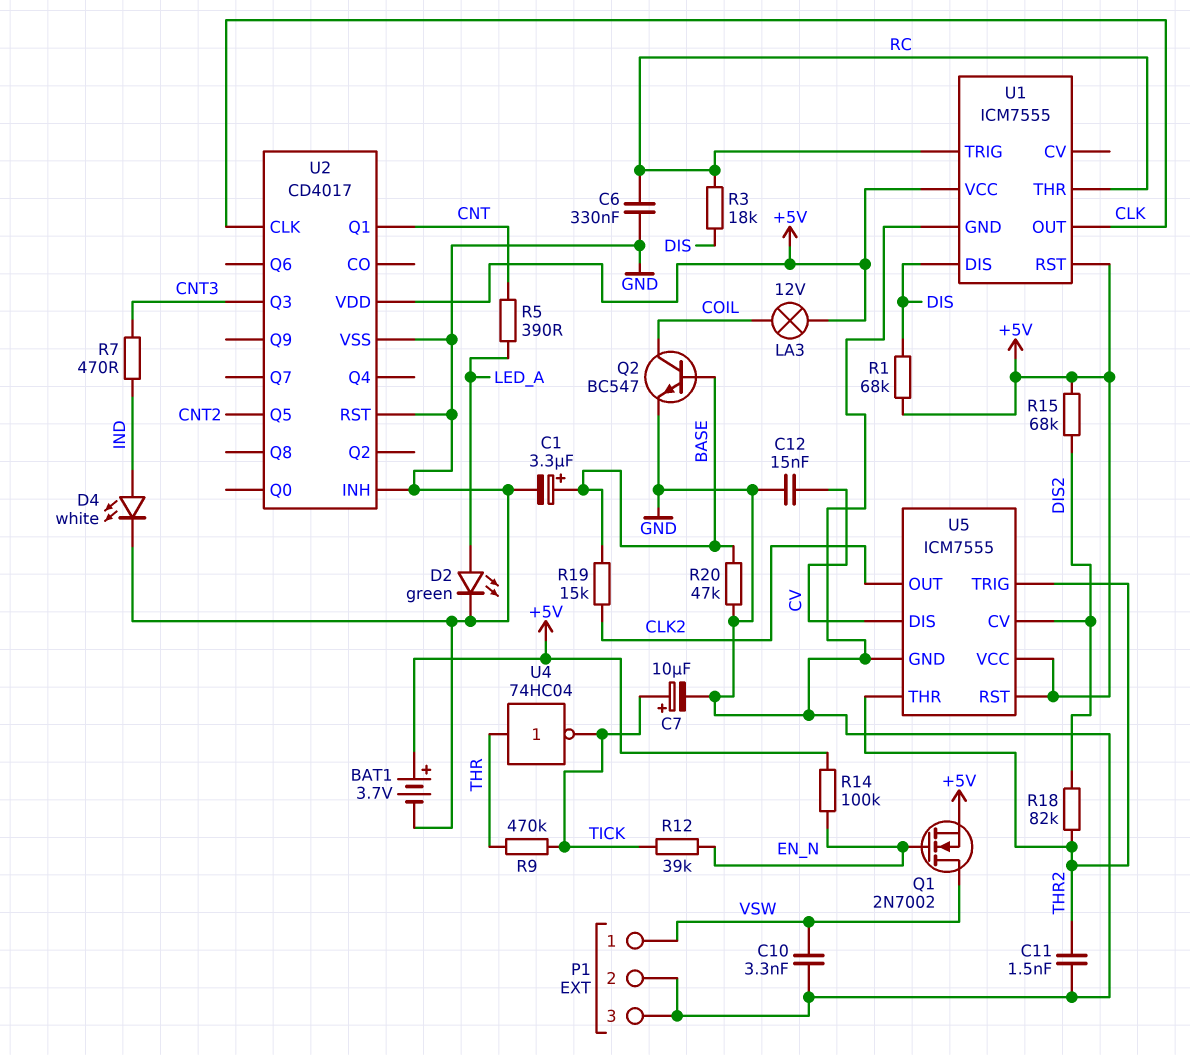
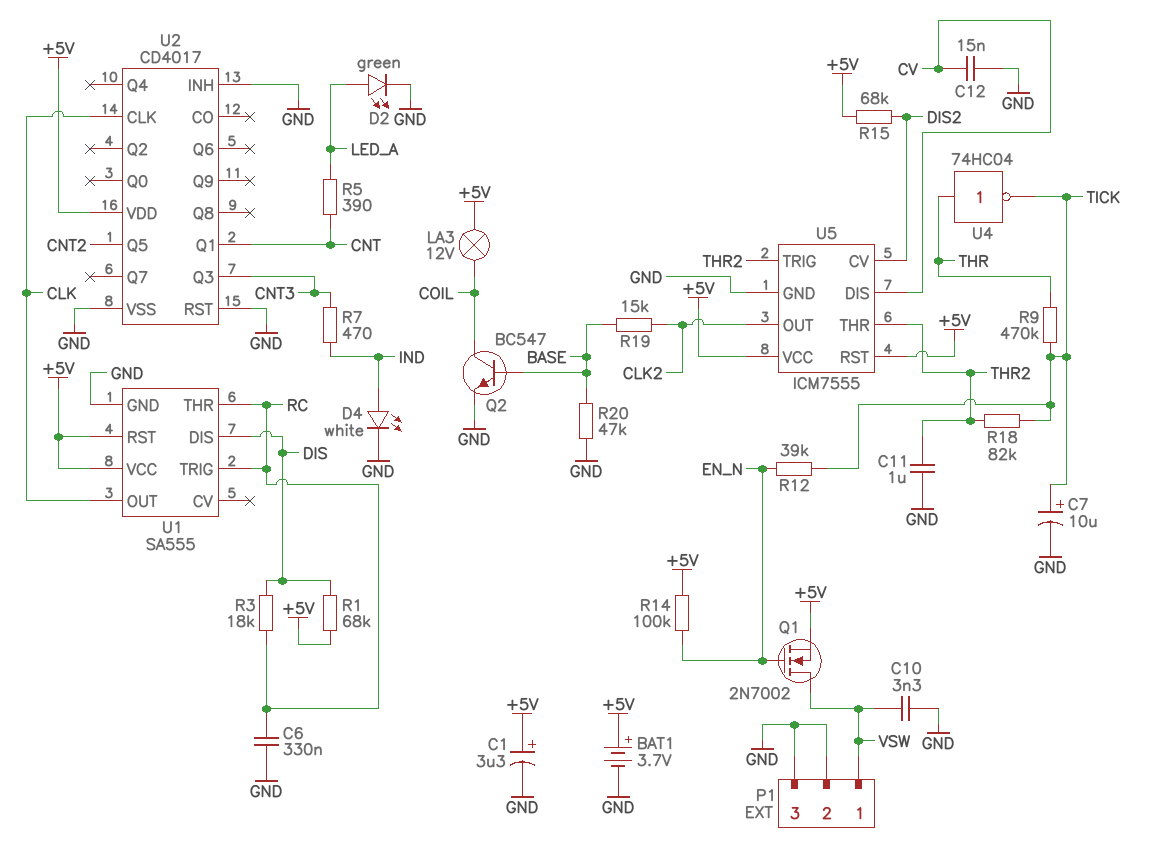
C1: 3.3uF (plus BASE, minus GND) -> 3.3uF (plus +5V, minus GND)
C11: 1.5nF (GND, THR2) -> 1uF (GND, THR2)
R18: 82k (DIS2, THR2) -> 82k (THR2, TICK)
U1: ICM7555 -> SA555

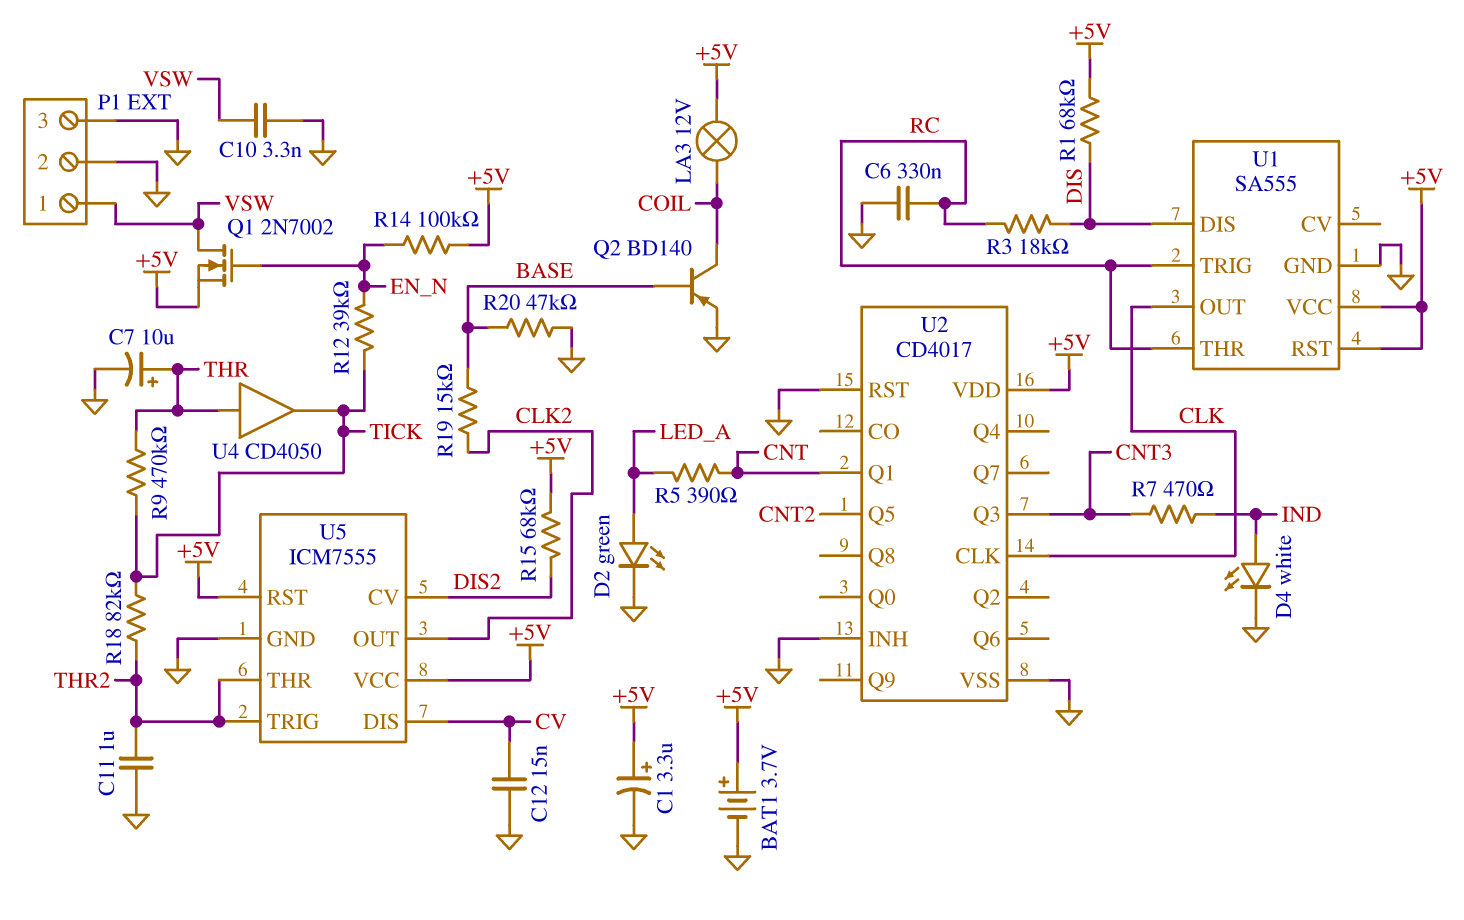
C7: 10uF (plus TICK, minus GND) -> 10uF (plus THR, minus GND)
Q2: NPN BC547 (B BASE, C COIL, E GND) -> PNP BD140 (B BASE, C COIL, E GND)
U4: NOT 74HC04 (in THR, out TICK) -> buffer CD4050 (in THR, out TICK)

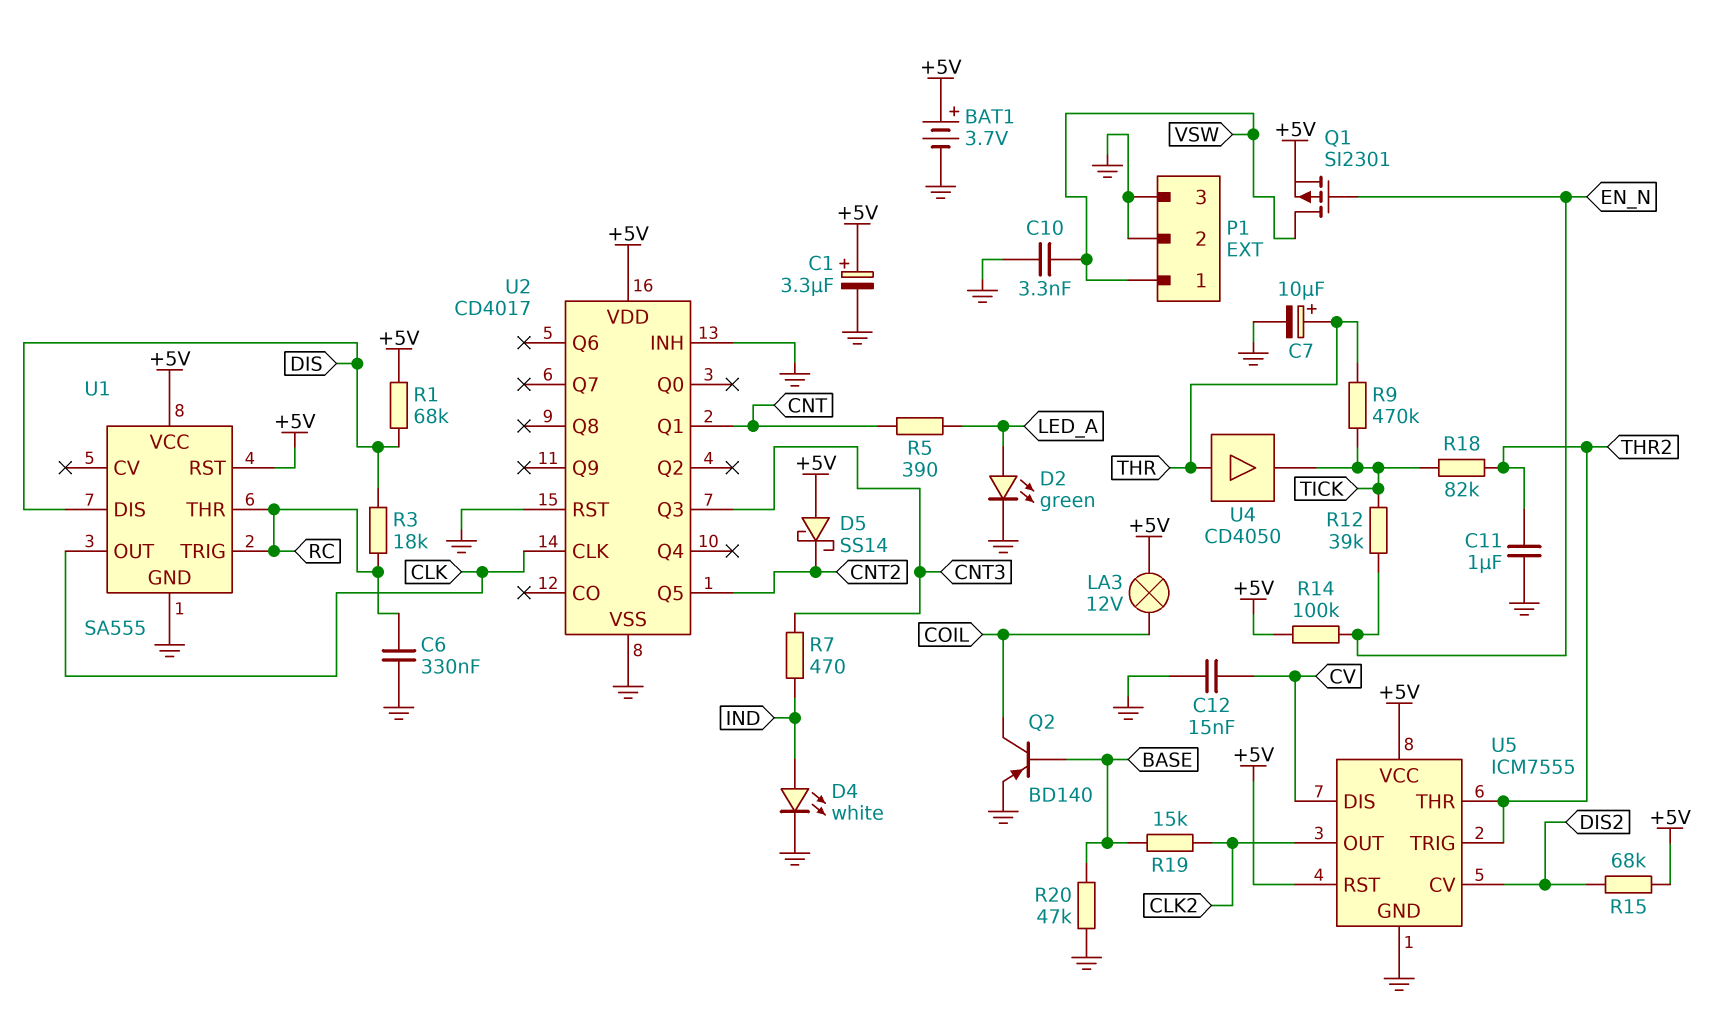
D5: none -> schottky SS14 (A +5V, K CNT2)
Q1: NMOS 2N7002 (G EN_N, D VSW, S +5V) -> PMOS SI2301 (G EN_N, D VSW, S +5V)

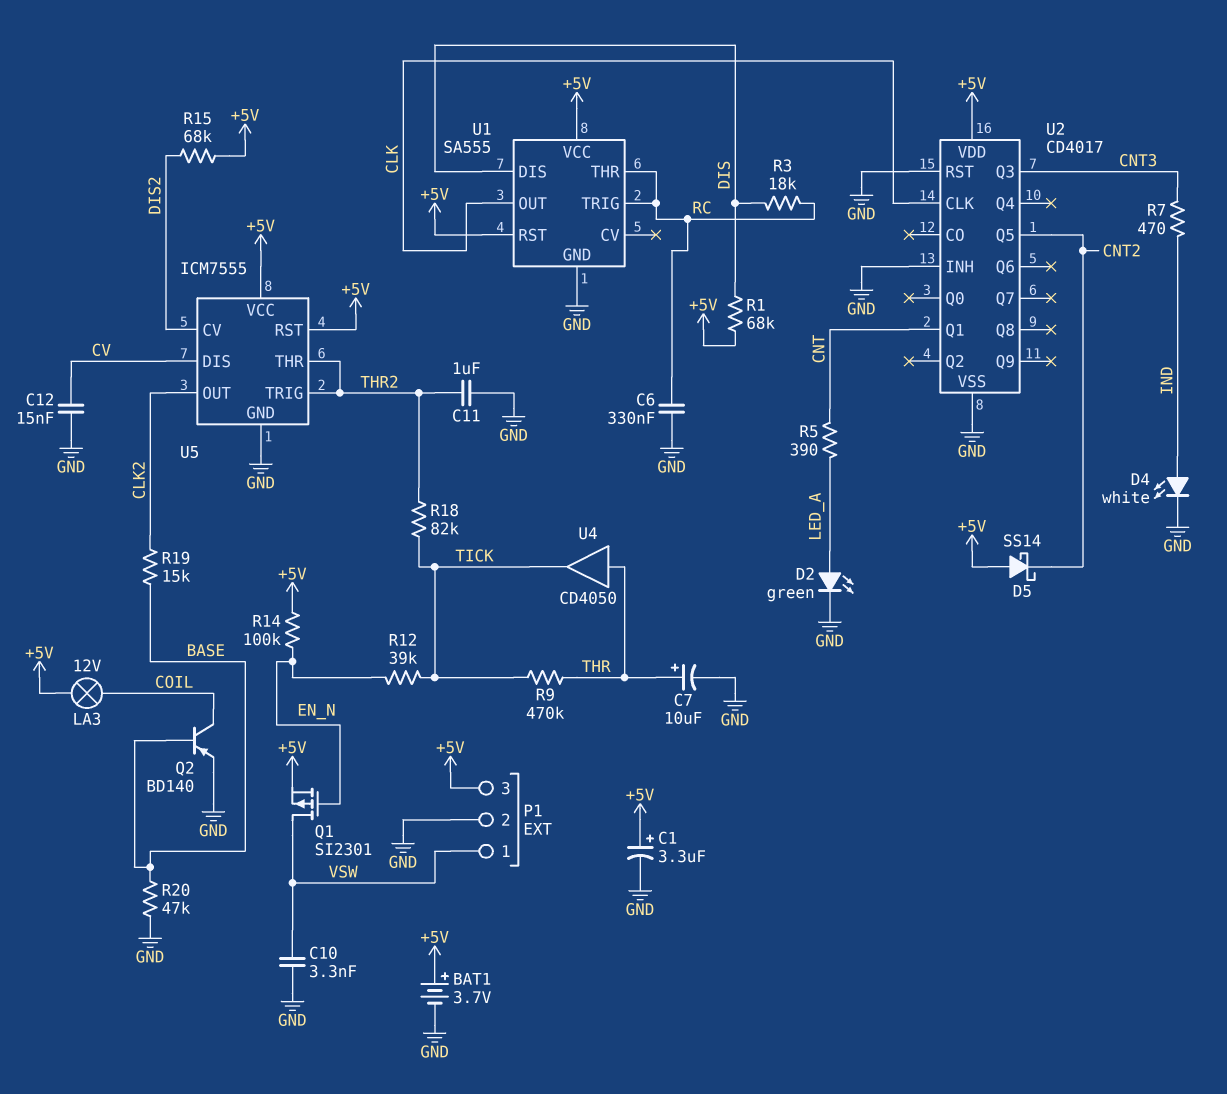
P1 pin 3: GND -> +5V

